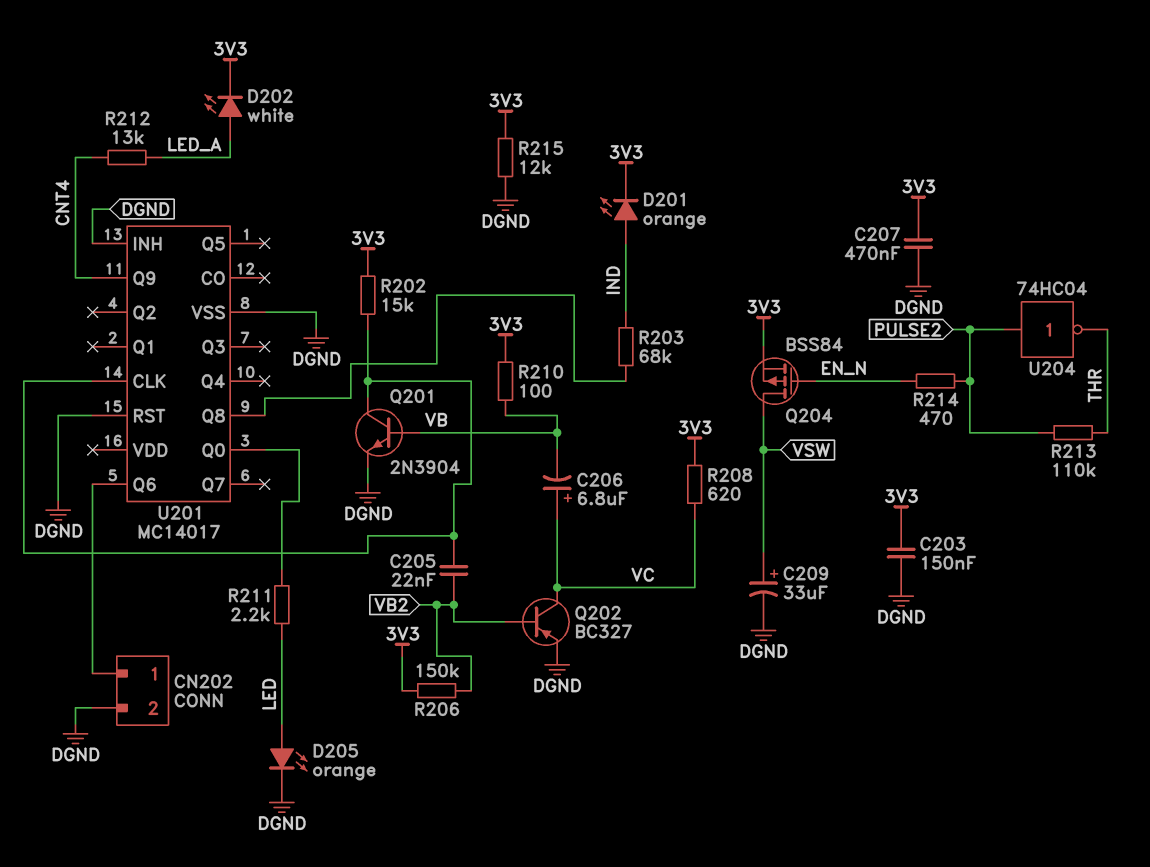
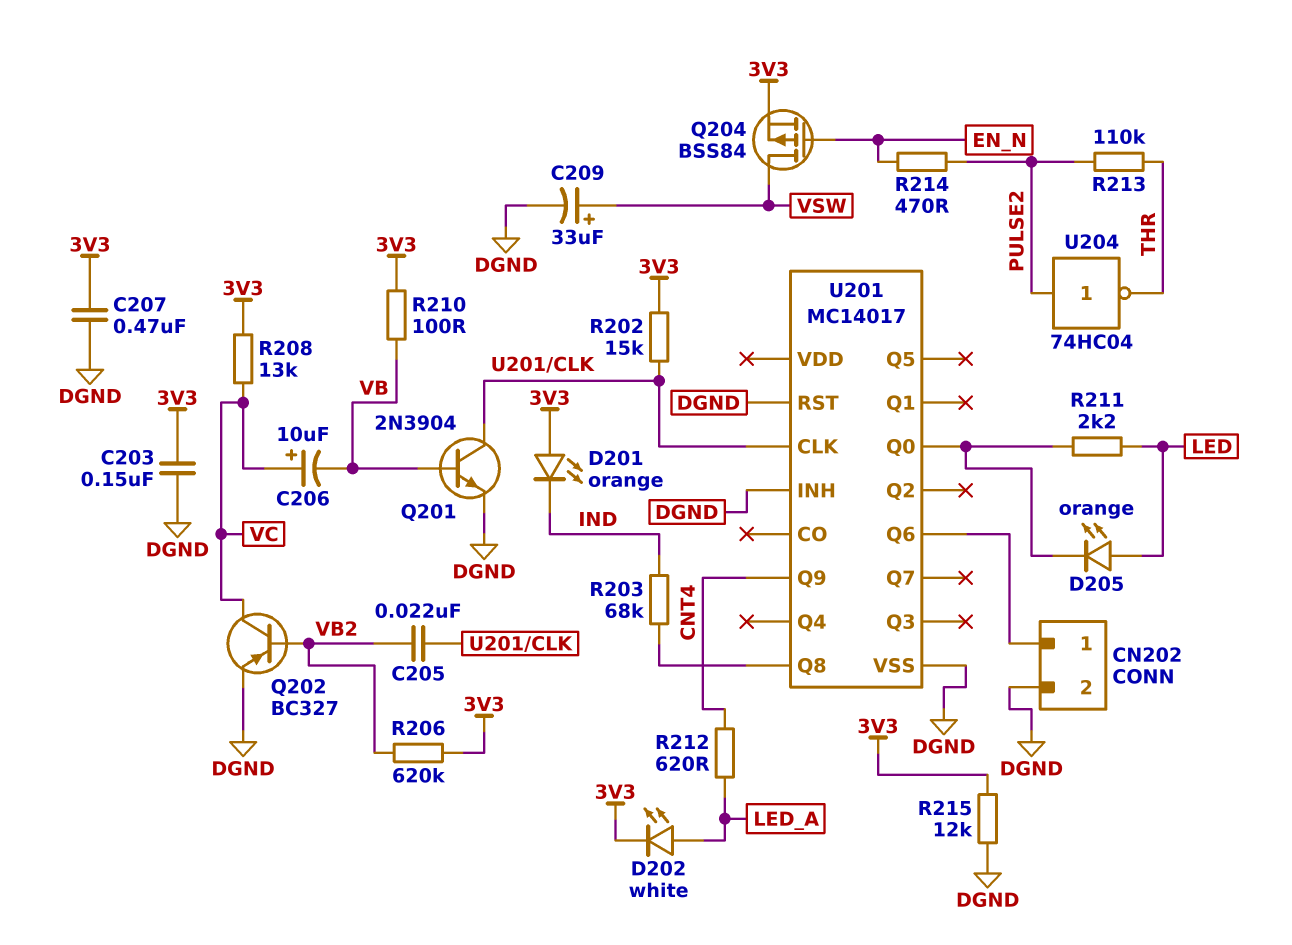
C206: 6.8uF (plus VC, minus VB) -> 10uF (plus VC, minus VB)
D201: LED orange (A IND, K 3V3) -> LED orange (A 3V3, K IND)
D205: LED orange (A LED, K DGND) -> LED orange (A LED, K U201/Q0)
R206: 150k (3V3, VB2) -> 620k (3V3, VB2)
R208: 620 (3V3, VC) -> 13k (3V3, VC)
R212: 13k (CNT4, LED_A) -> 620 (CNT4, LED_A)

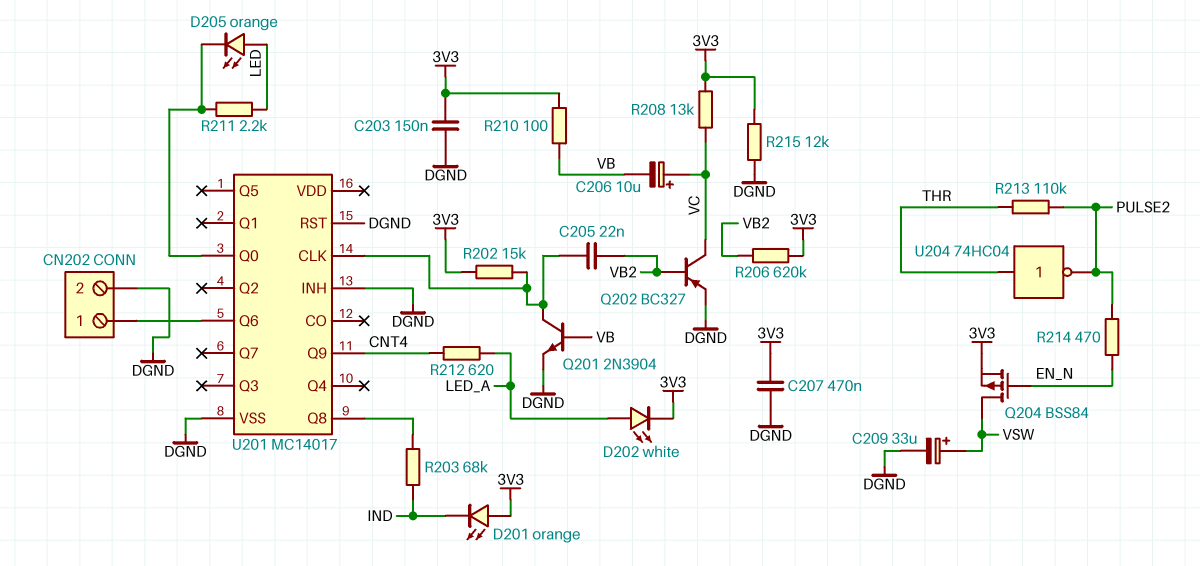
U204: NOT 74HC04 (in PULSE2, out THR) -> NOT 74HC04 (in THR, out PULSE2)

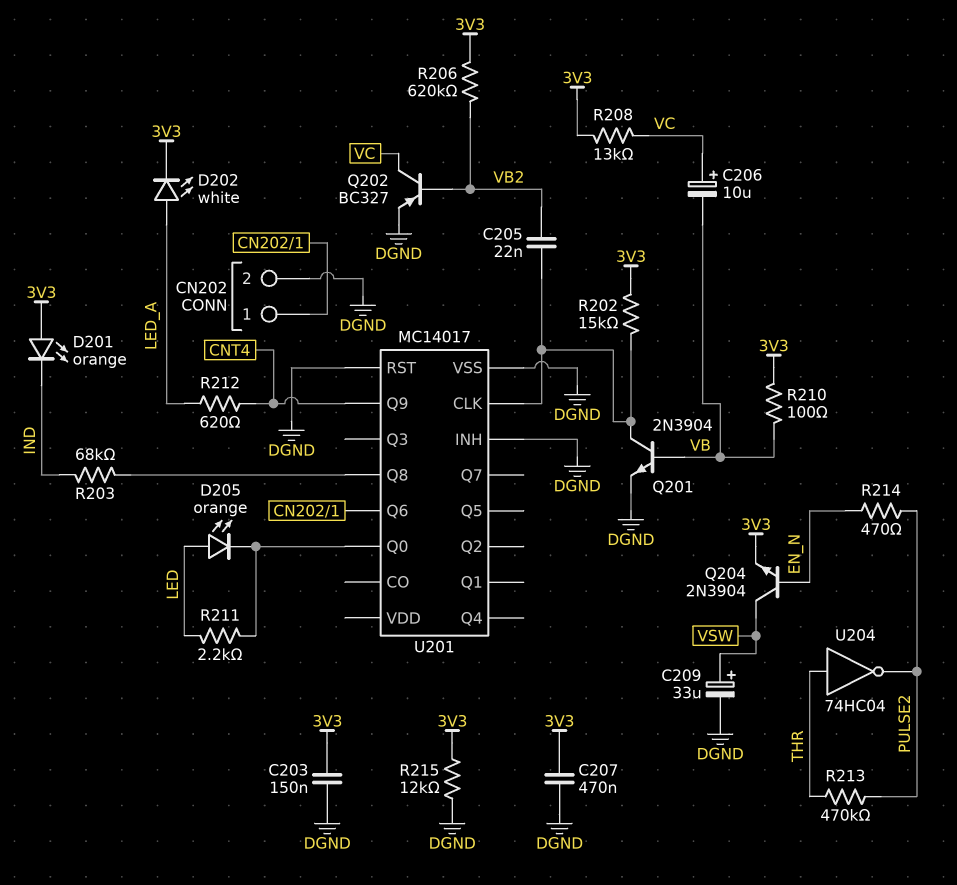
Q204: PMOS BSS84 (G EN_N, D VSW, S 3V3) -> NPN 2N3904 (B EN_N, C VSW, E 3V3)
R213: 110k (PULSE2, THR) -> 470k (PULSE2, THR)

